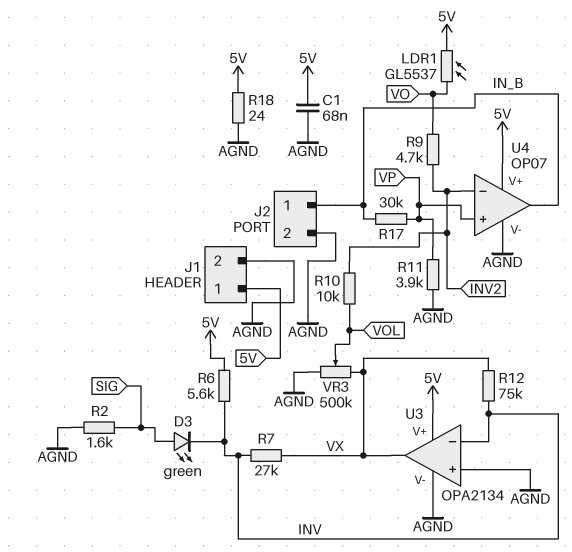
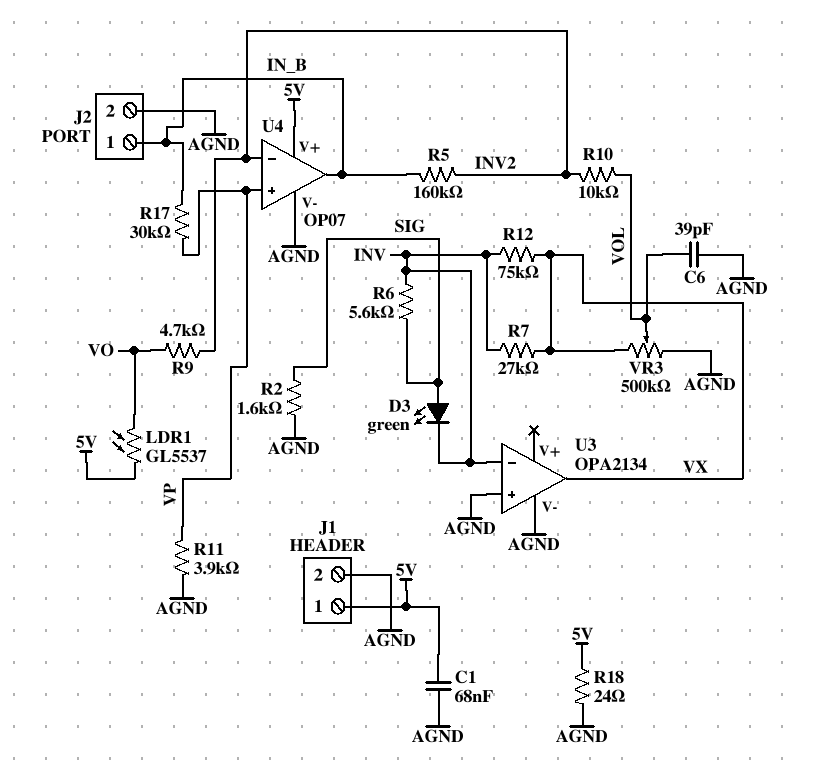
C6: none -> 39pF (AGND, VOL)
R5: none -> 160k (INV2, IN_B)
R6: 5.6k (5V, INV) -> 5.6k (INV, SIG)
U3 pin V+: 5V -> none

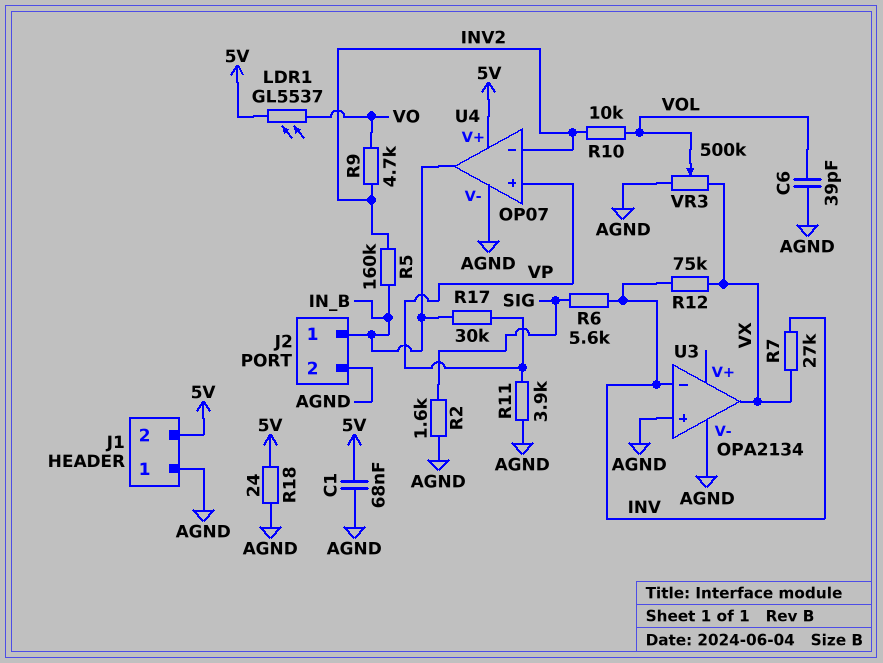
D3: LED green (A SIG, K INV) -> none
J1 pin 1: 5V -> AGND
J1 pin 2: AGND -> 5V

